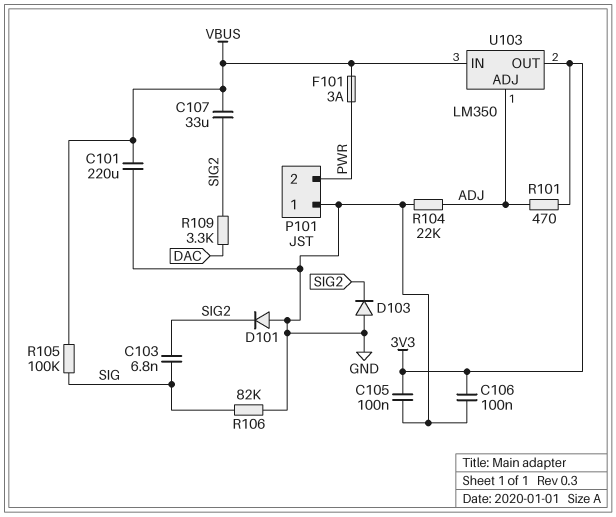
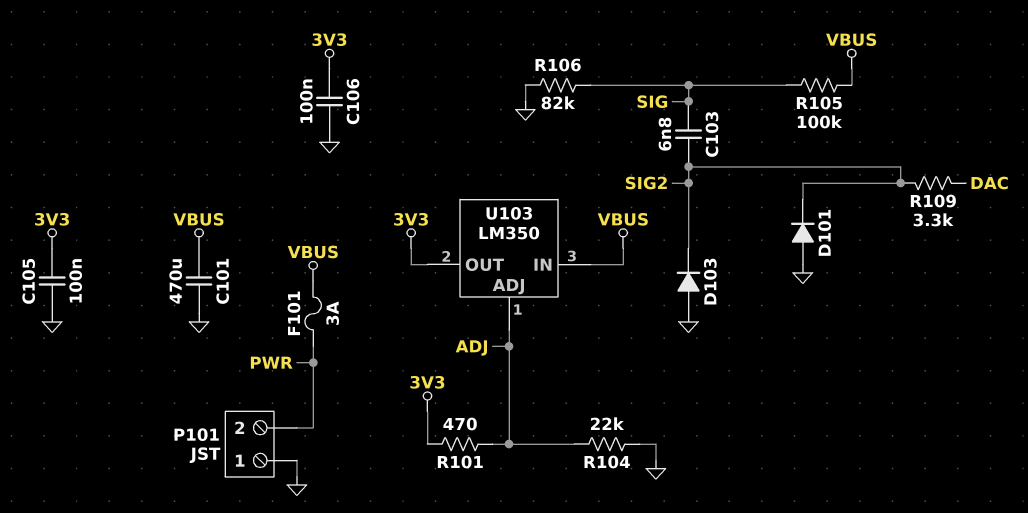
C101: 220uF (GND, VBUS) -> 470uF (GND, VBUS)
C107: 33uF (SIG2, VBUS) -> none

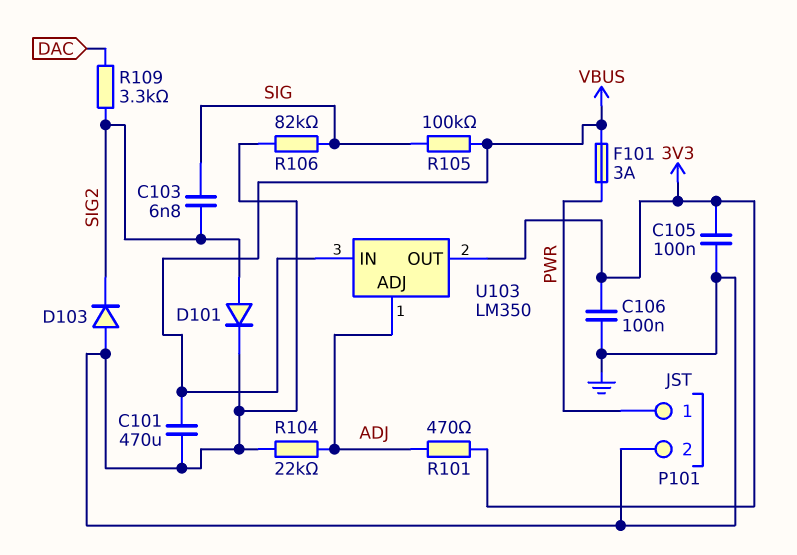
D101: diode (A GND, K SIG2) -> diode (A SIG2, K GND)
P101 pin 1: GND -> PWR
P101 pin 2: PWR -> GND

